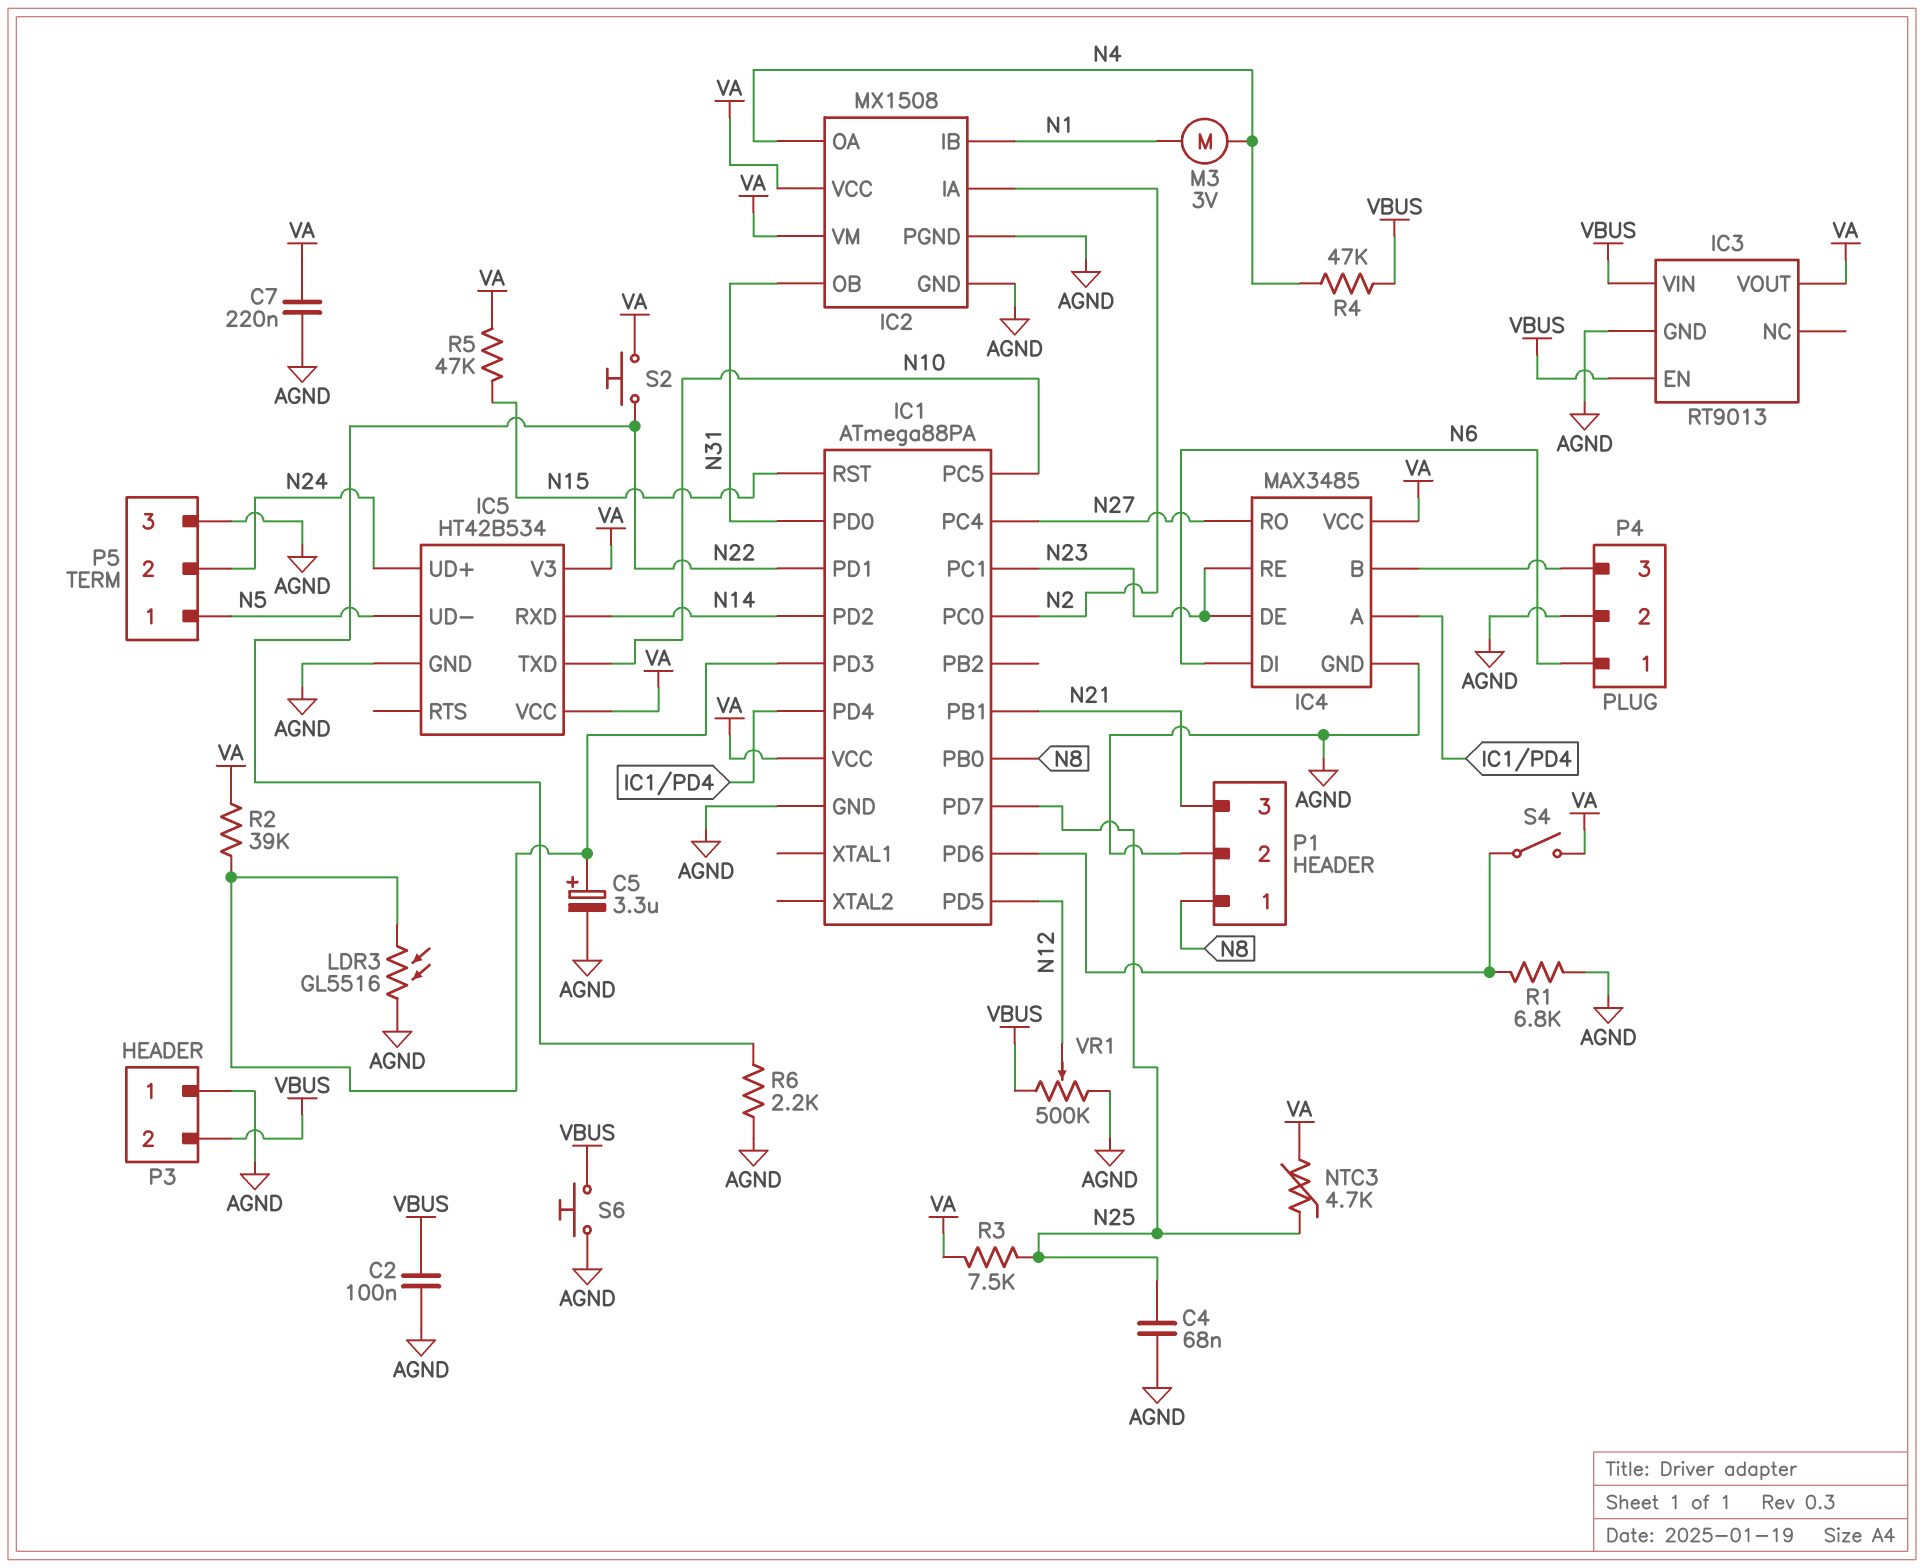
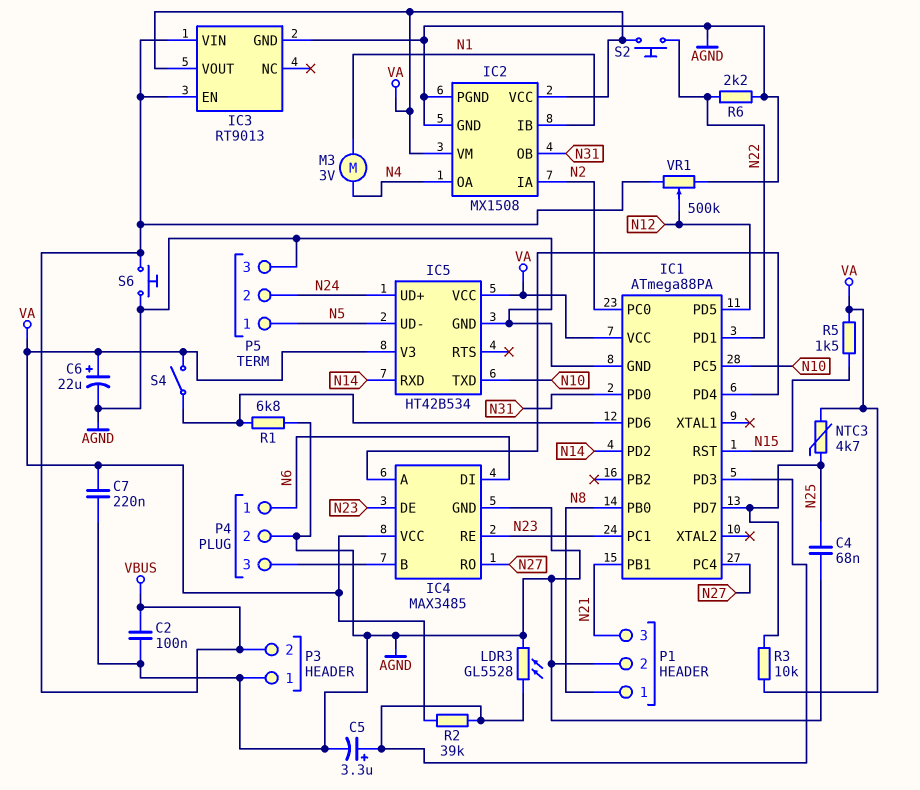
C6: none -> 22uF (plus VA, minus AGND)
LDR3: GL5516 (AGND, IC1/PD3) -> GL5528 (AGND, IC1/PD3)
R3: 7.5k (N25, VA) -> 10k (N25, VA)
R4: 47k (N4, VBUS) -> none
R5: 47k (N15, VA) -> 1.5k (N15, VA)

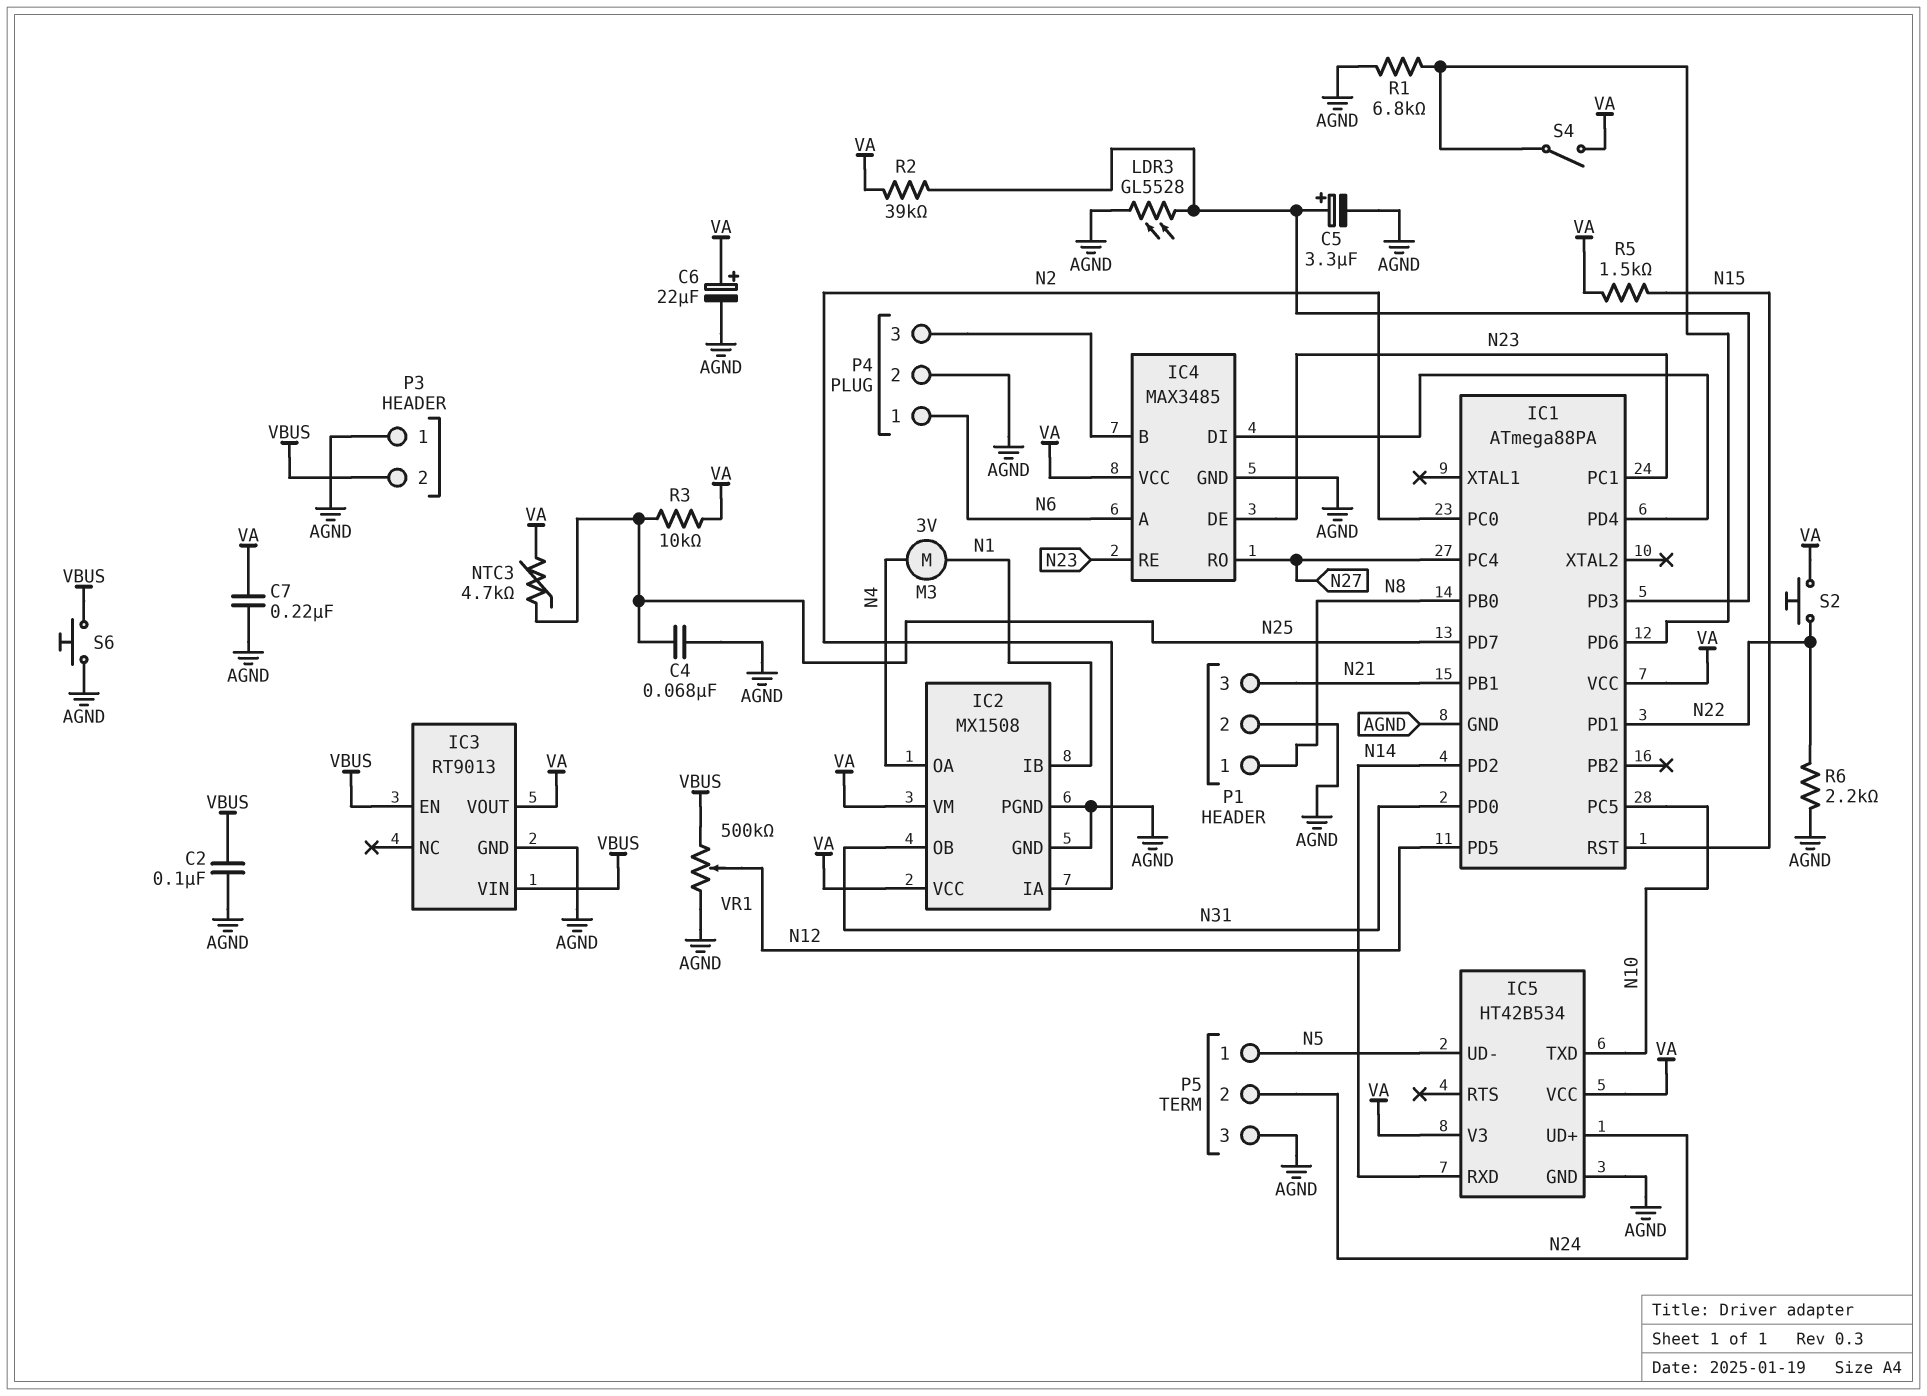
IC4 pin A: IC1/PD4 -> N6
IC4 pin DI: N6 -> IC1/PD4

